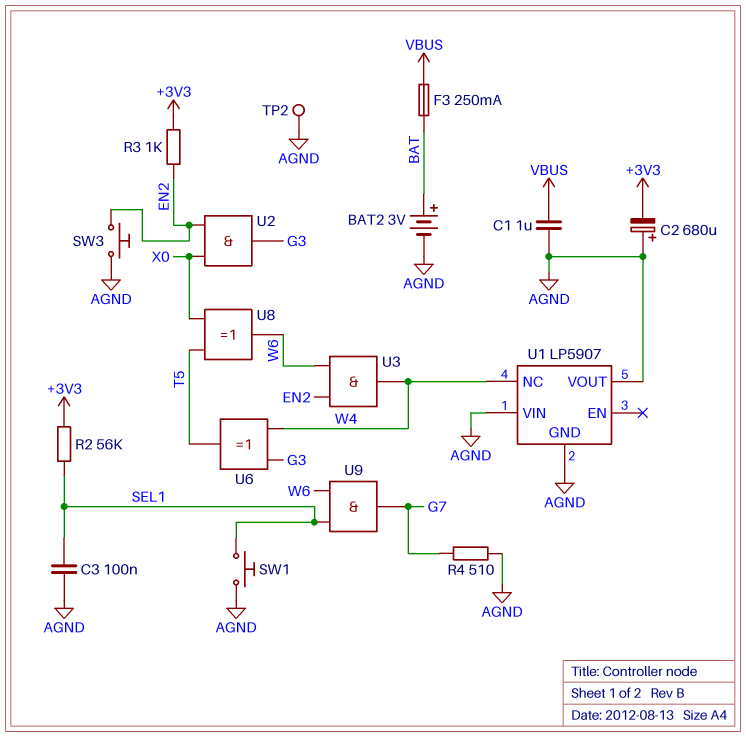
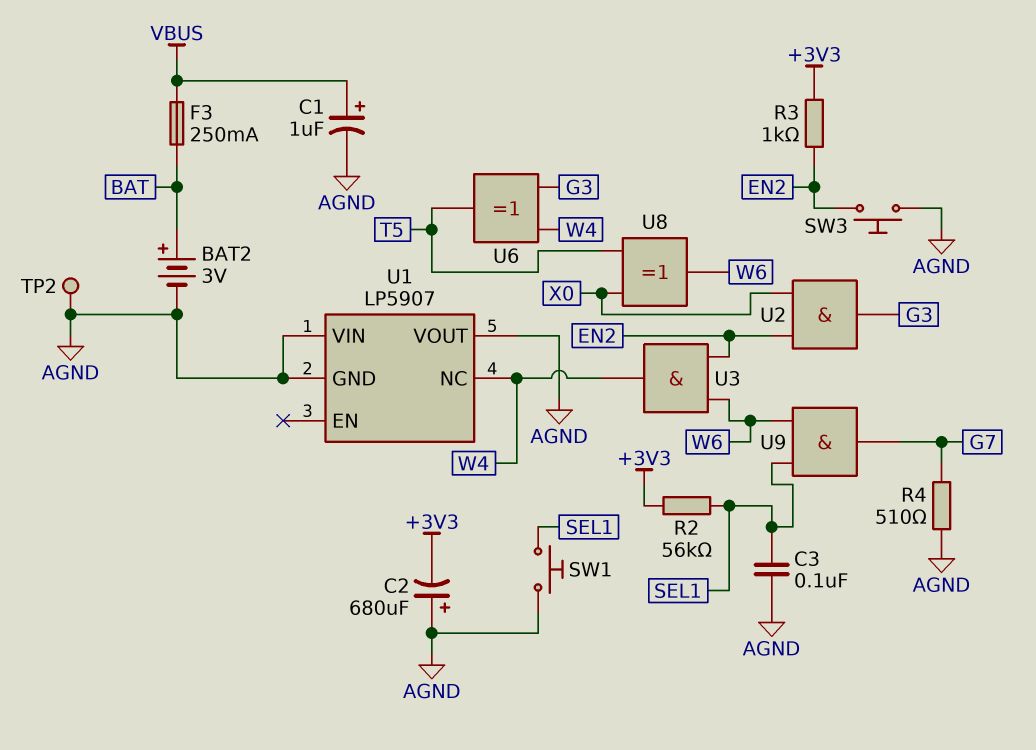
C1: 1uF (AGND, VBUS) -> 1uF (plus VBUS, minus AGND)

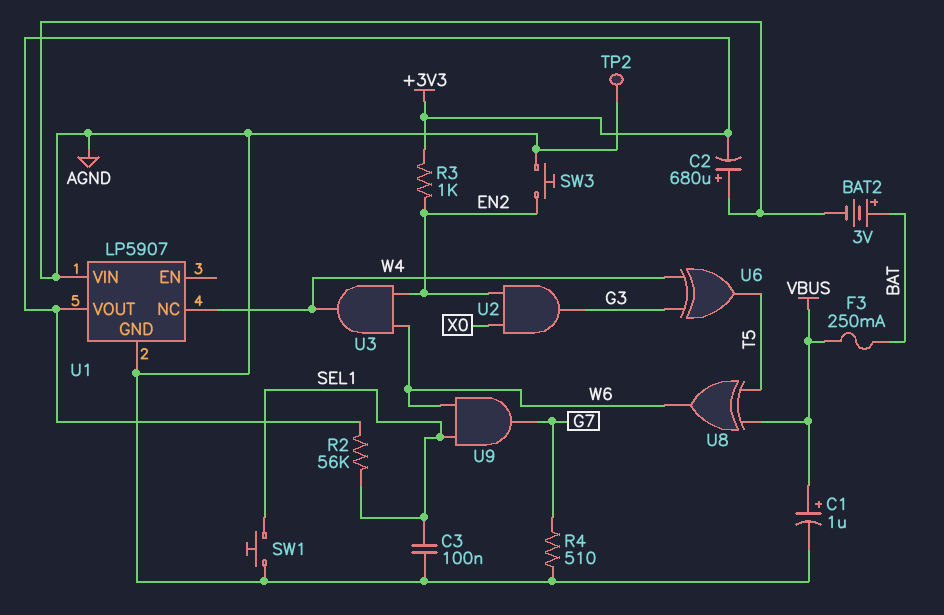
U1 pin VOUT: AGND -> +3V3
U8: XOR (in T5, in X0, out W6) -> XOR (in T5, in VBUS, out W6)

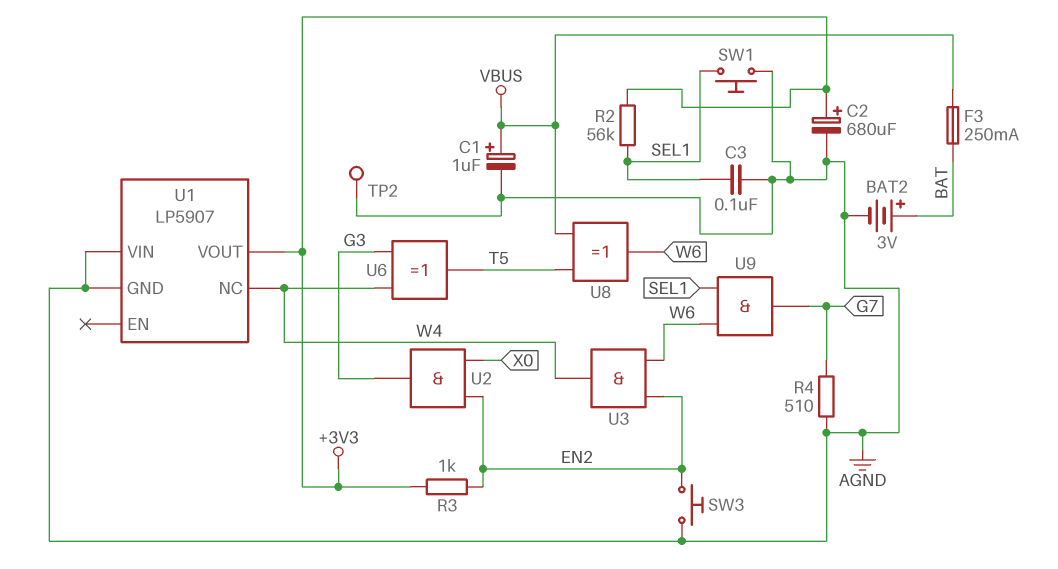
C2: 680uF (plus AGND, minus +3V3) -> 680uF (plus +3V3, minus AGND)

